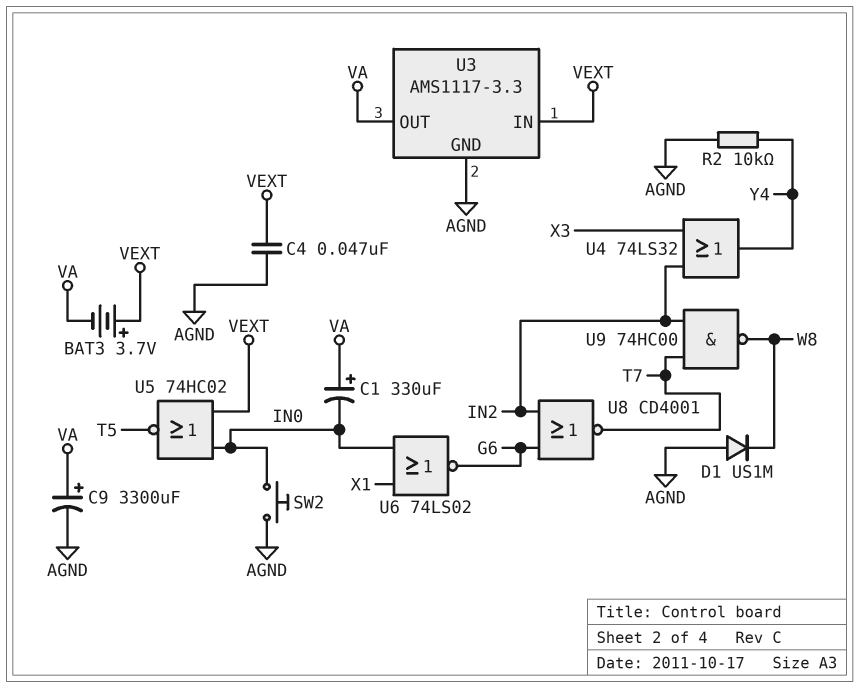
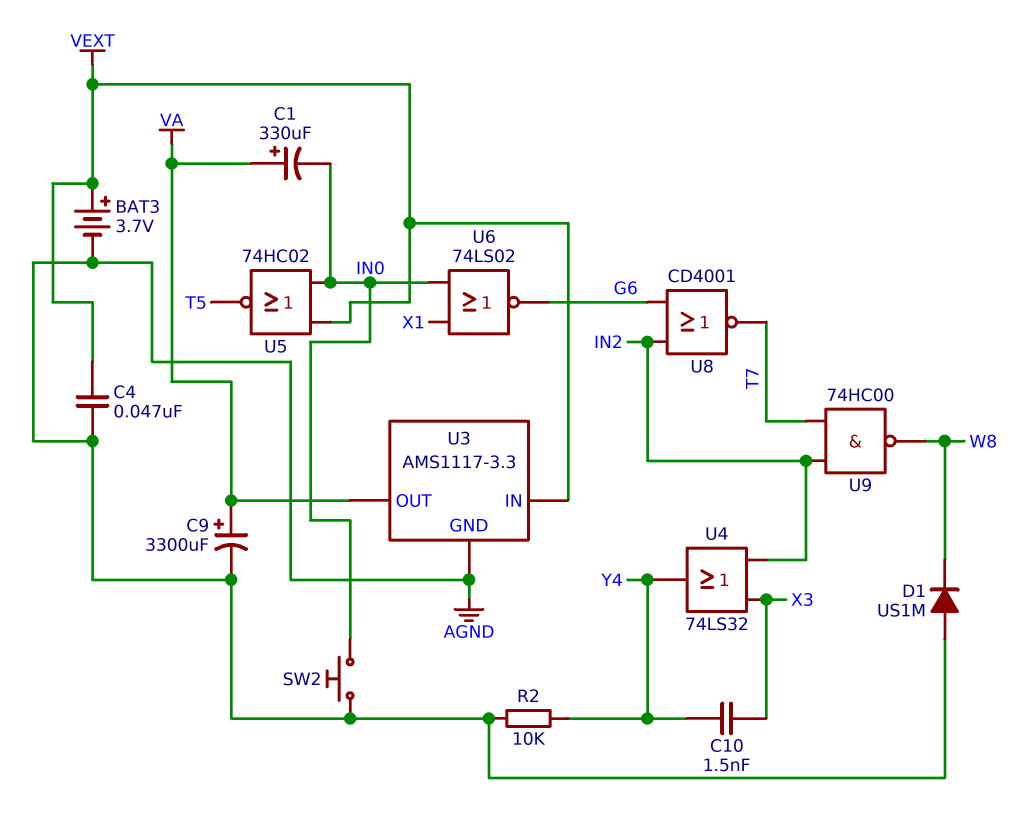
BAT3: 3.7V (plus VEXT, minus VA) -> 3.7V (plus VEXT, minus AGND)
C10: none -> 1.5nF (X3, Y4)

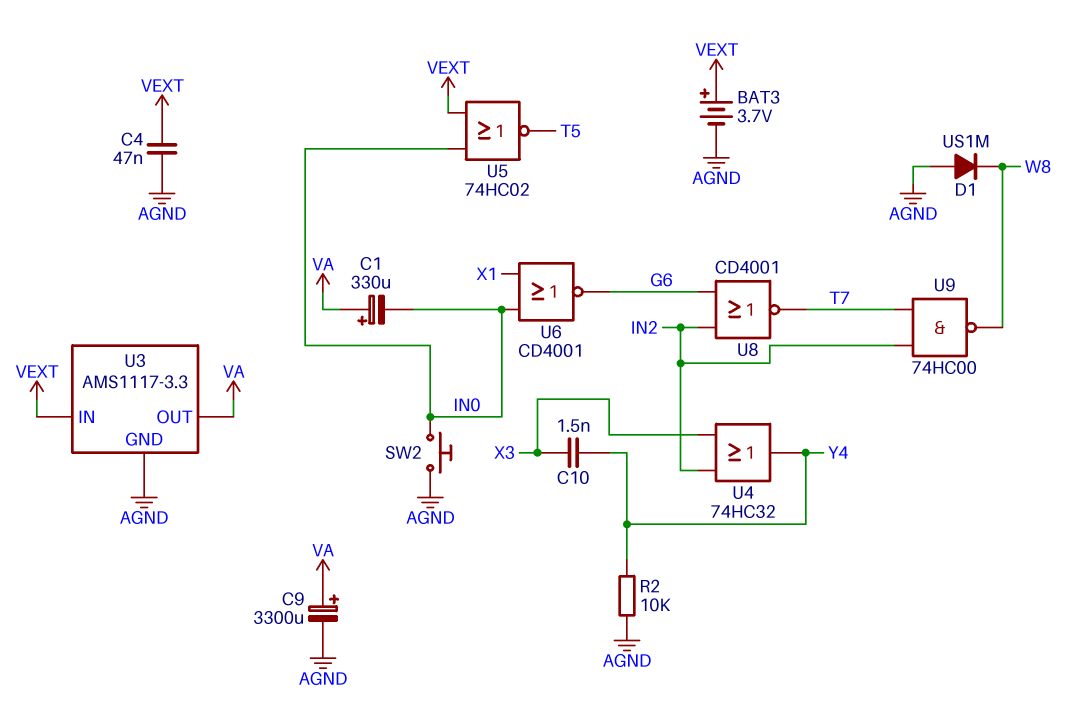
U4: OR 74LS32 (in IN2, in X3, out Y4) -> OR 74HC32 (in IN2, in X3, out Y4)
U6: NOR 74LS02 (in IN0, in X1, out G6) -> NOR CD4001 (in IN0, in X1, out G6)

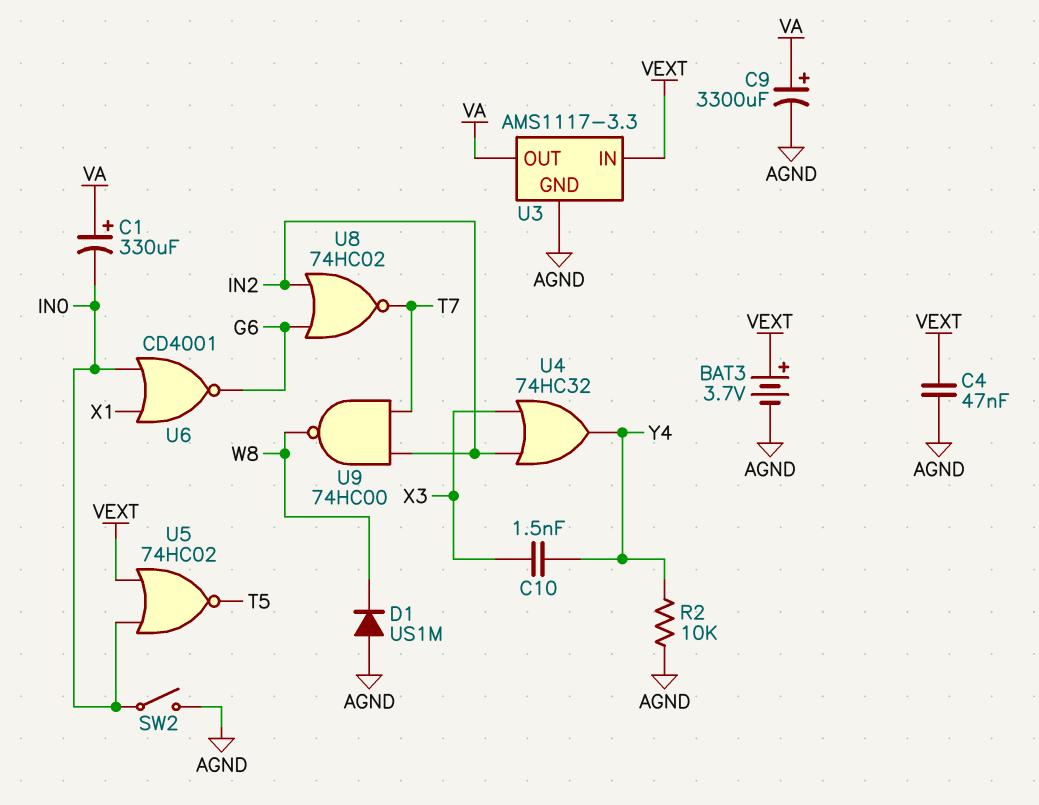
SW2: button (AGND, IN0) -> switch (AGND, IN0)
U8: NOR CD4001 (in G6, in IN2, out T7) -> NOR 74HC02 (in G6, in IN2, out T7)

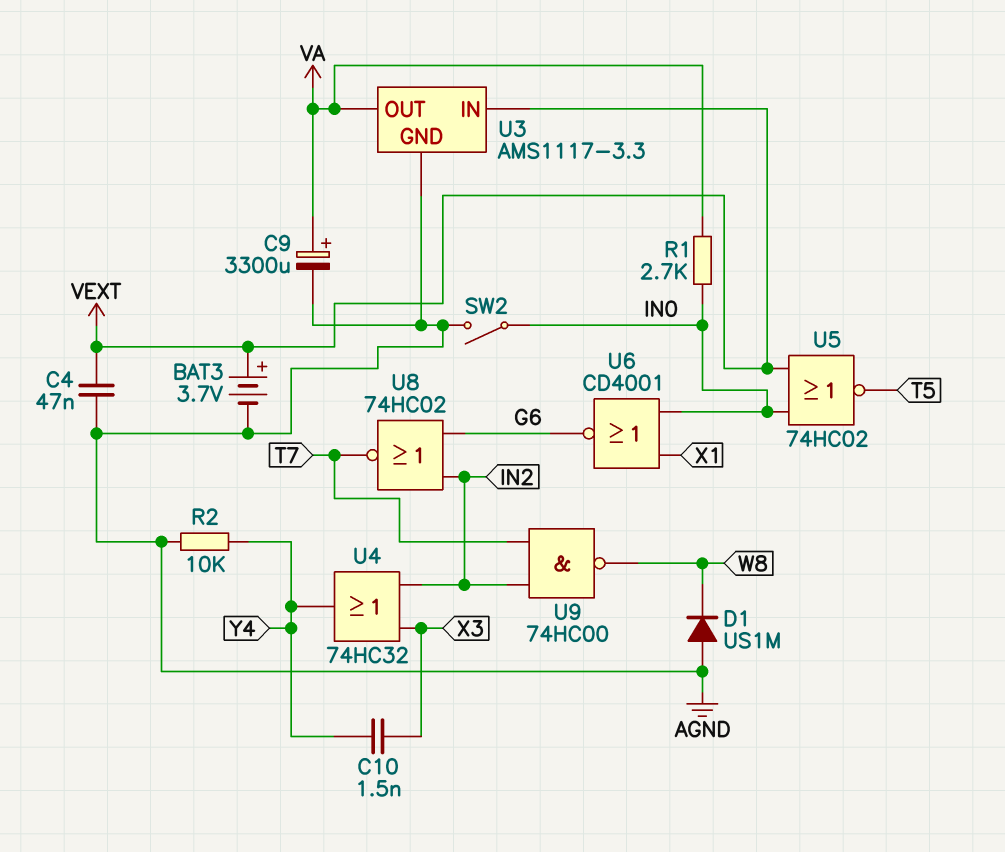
C1: 330uF (plus VA, minus IN0) -> none
R1: none -> 2.7k (IN0, VA)

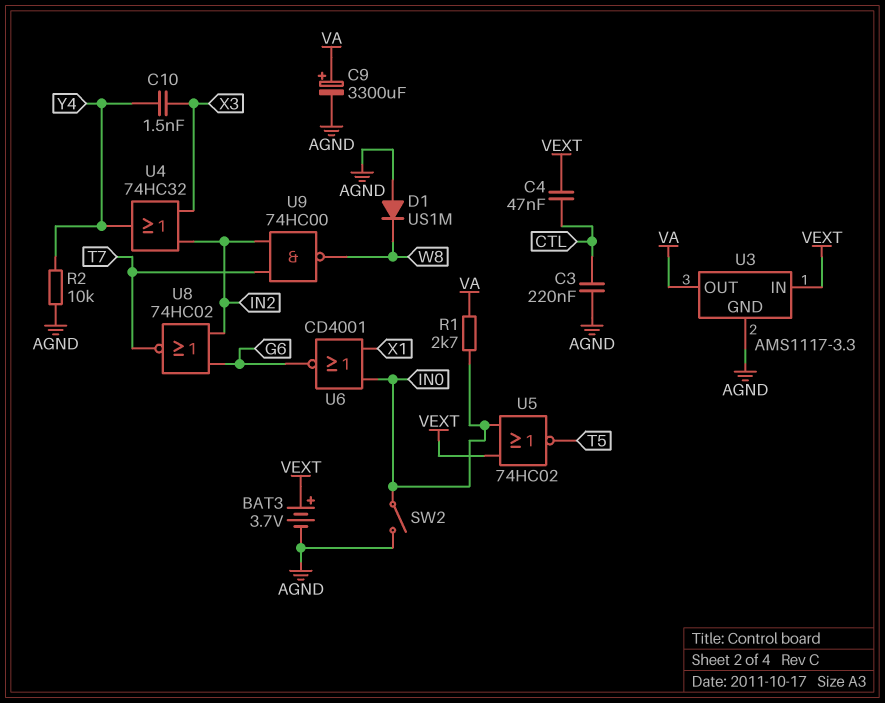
C3: none -> 220nF (AGND, CTL)
C4: 47nF (AGND, VEXT) -> 47nF (CTL, VEXT)

